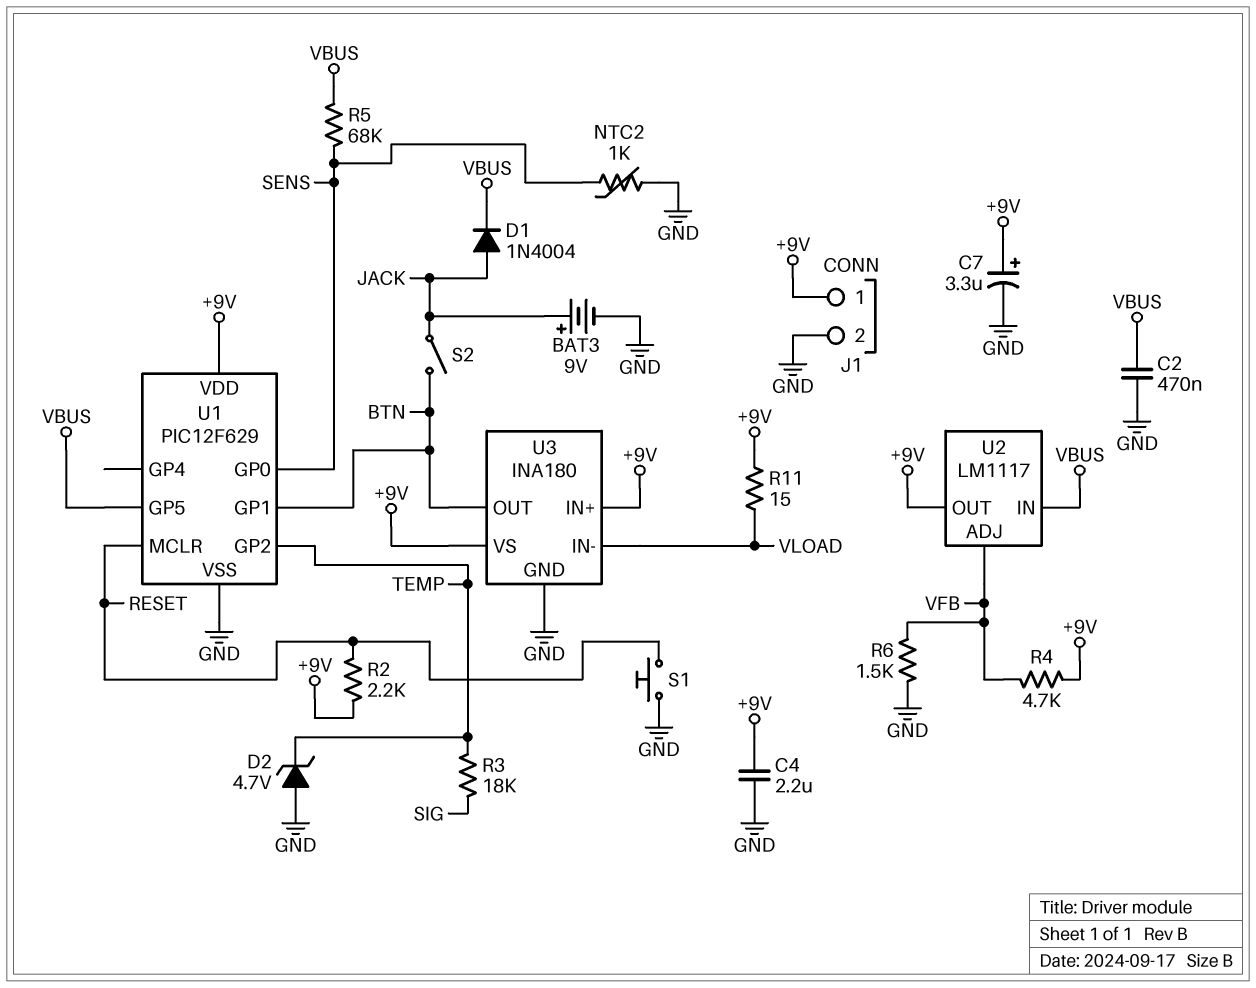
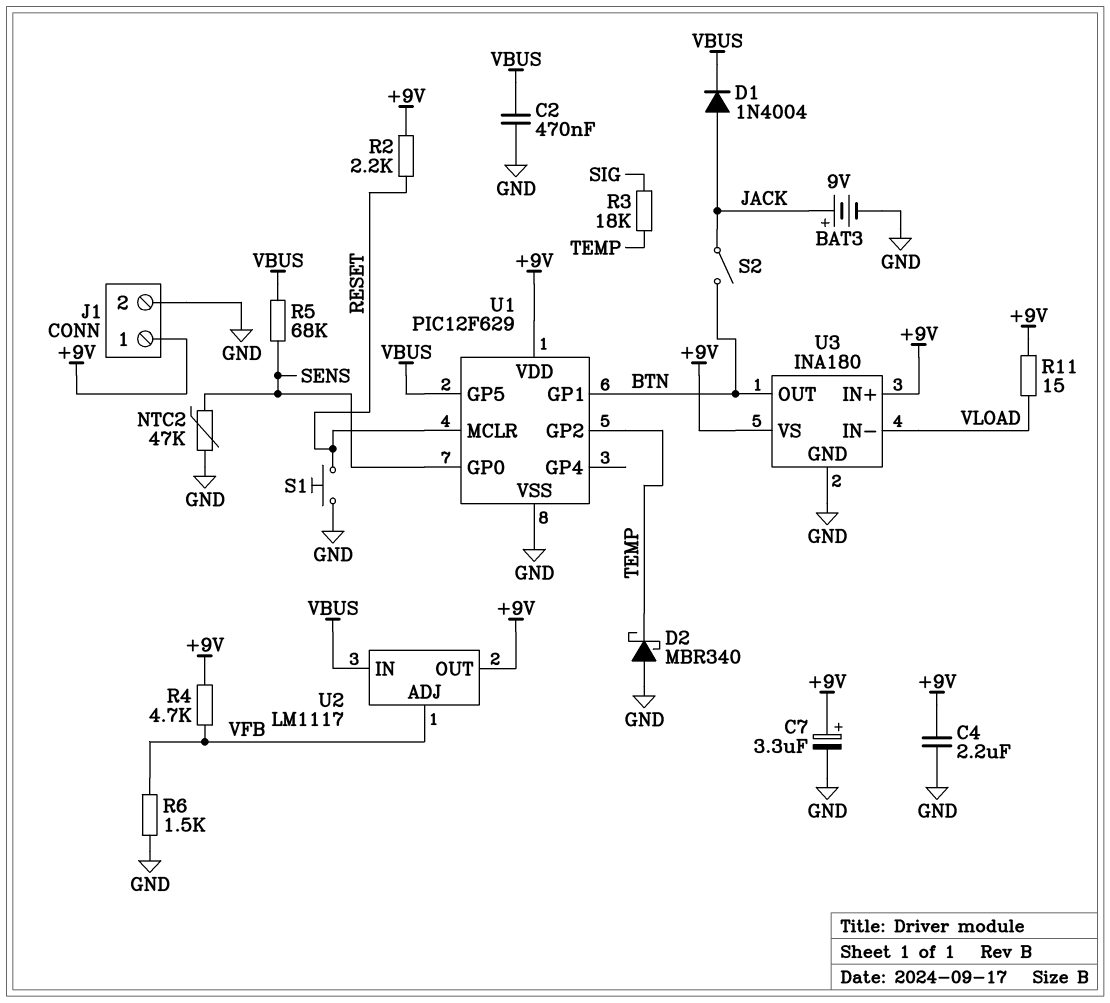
D2: zener 4.7V (A GND, K TEMP) -> schottky MBR340 (A GND, K TEMP)
NTC2: 1k (GND, SENS) -> 47k (GND, SENS)

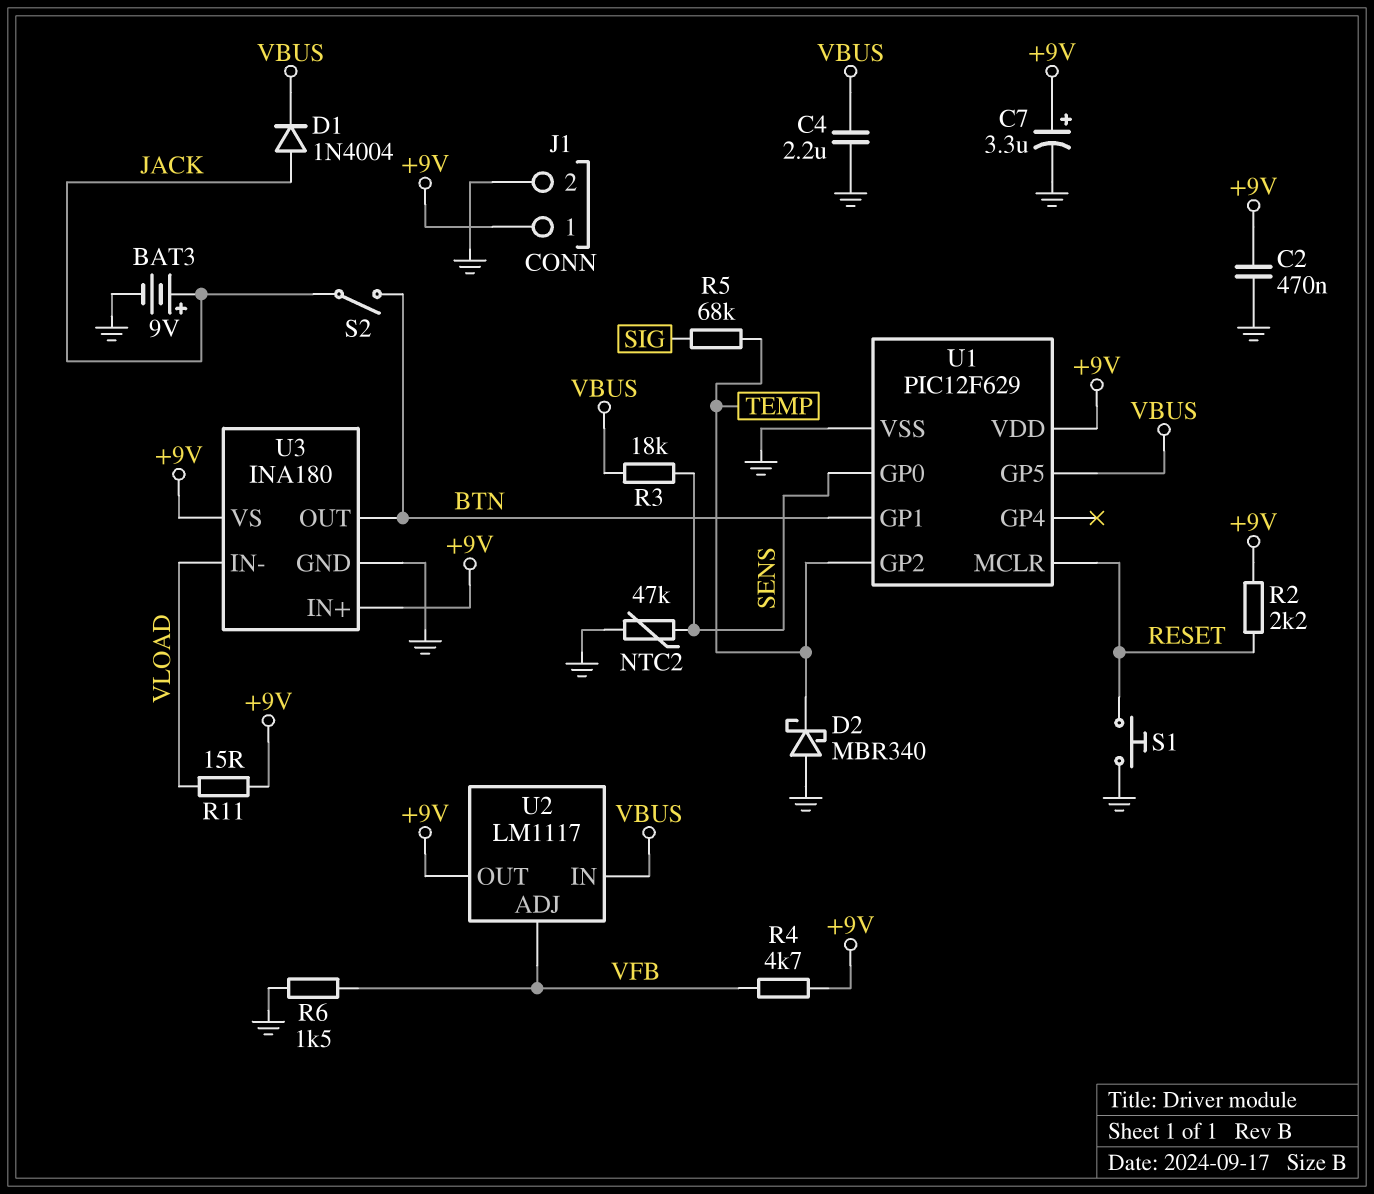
C2: 470nF (GND, VBUS) -> 470nF (+9V, GND)
C4: 2.2uF (+9V, GND) -> 2.2uF (GND, VBUS)
R3: 18k (SIG, TEMP) -> 18k (SENS, VBUS)
R5: 68k (SENS, VBUS) -> 68k (SIG, TEMP)

